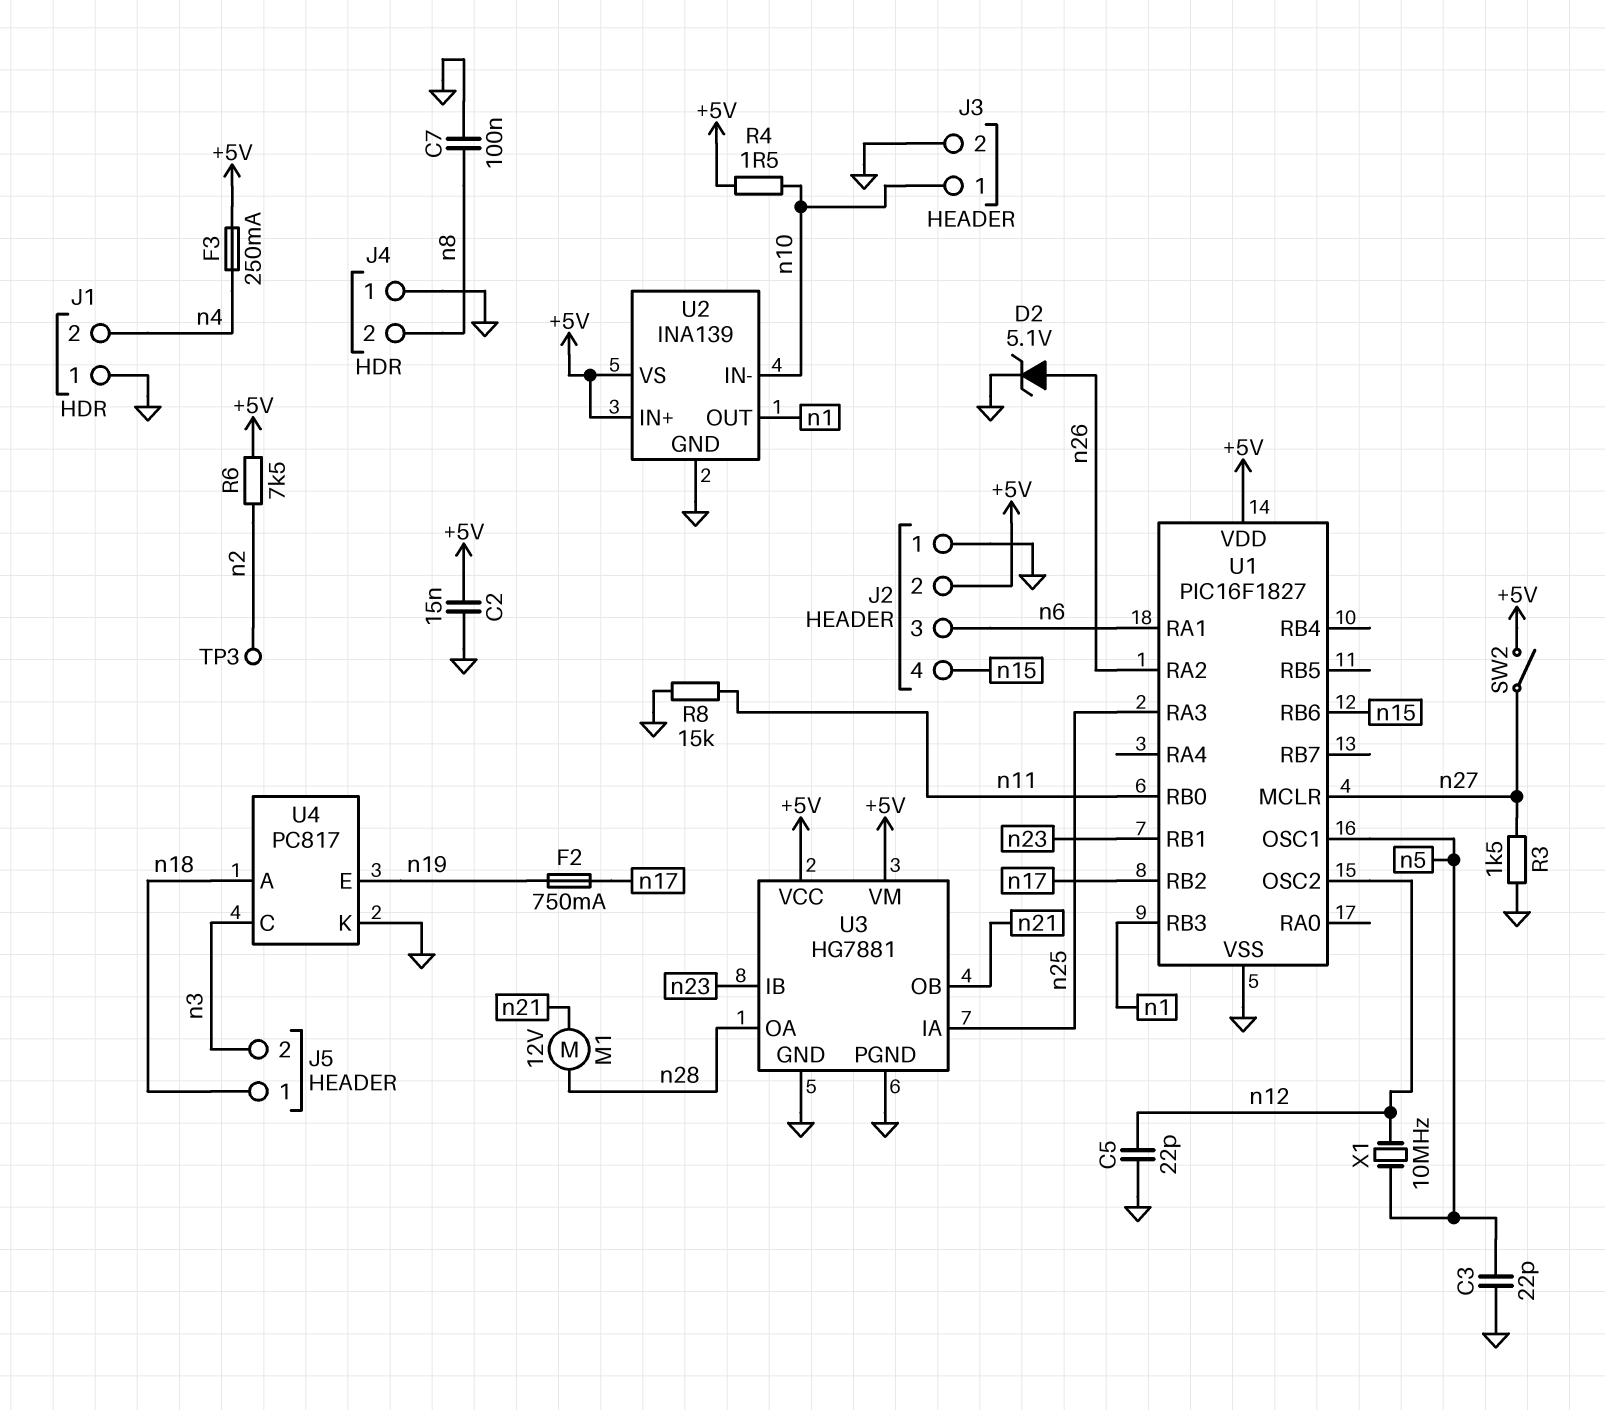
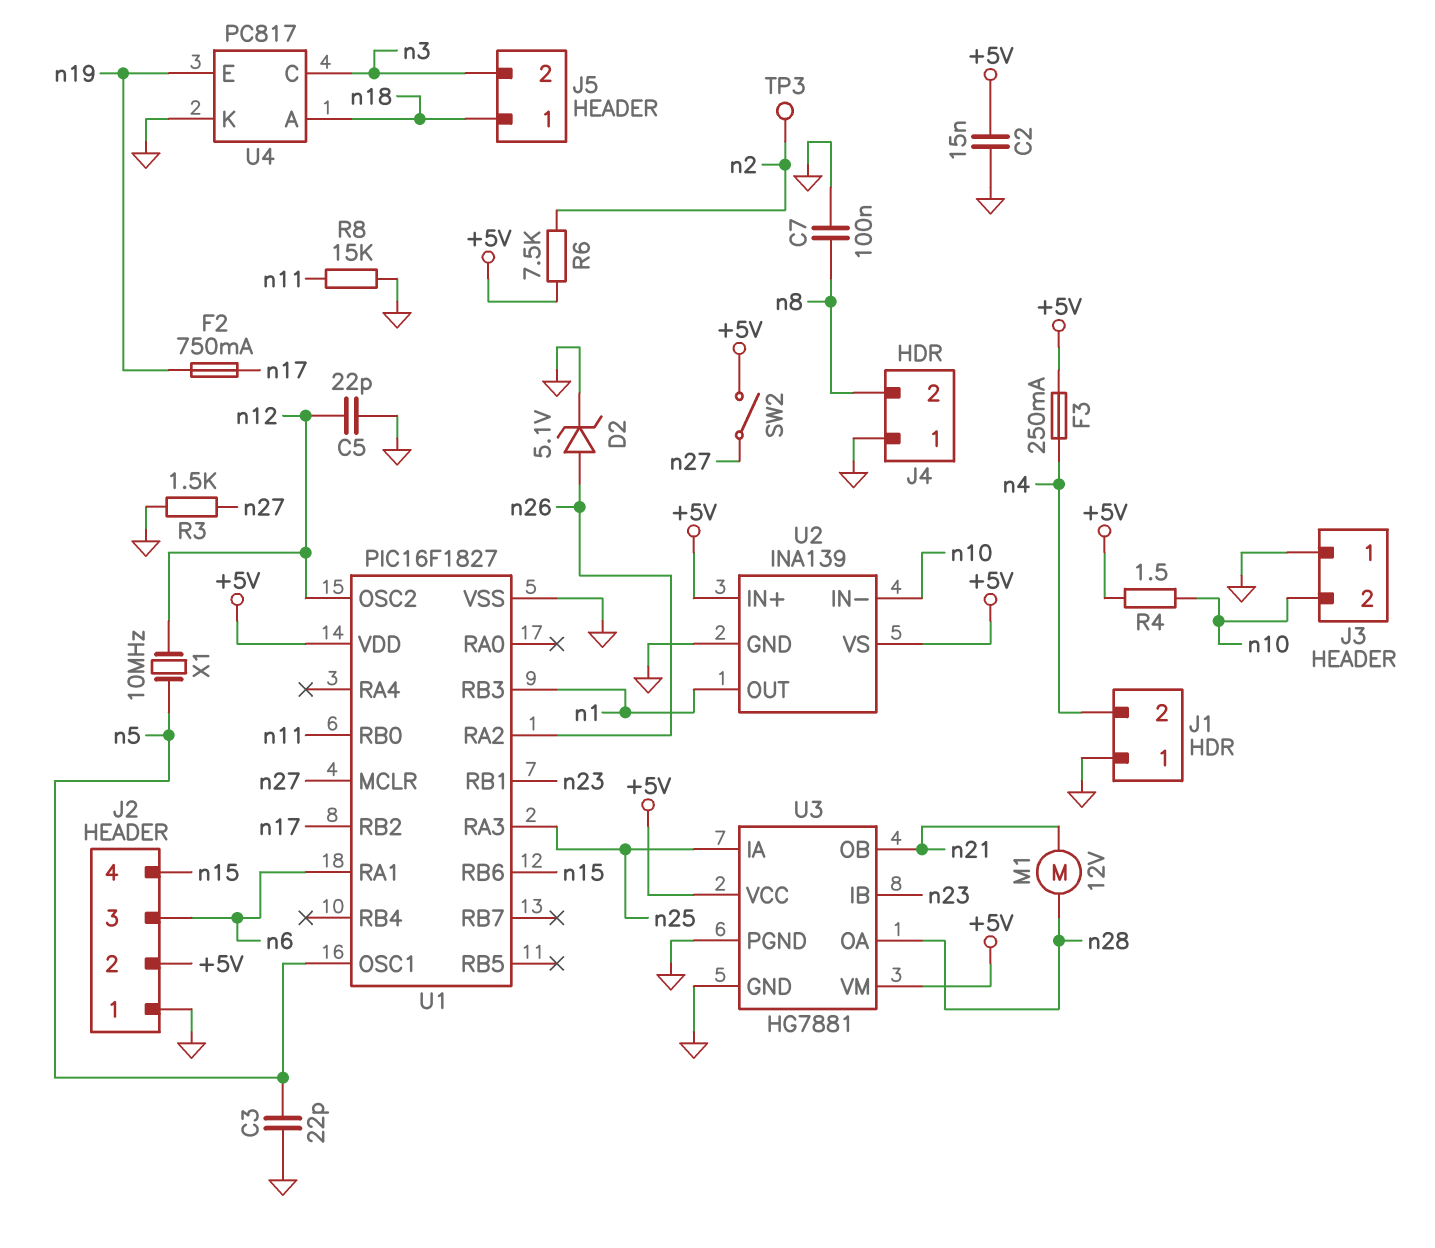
J3 pin 1: n10 -> GND
J3 pin 2: GND -> n10

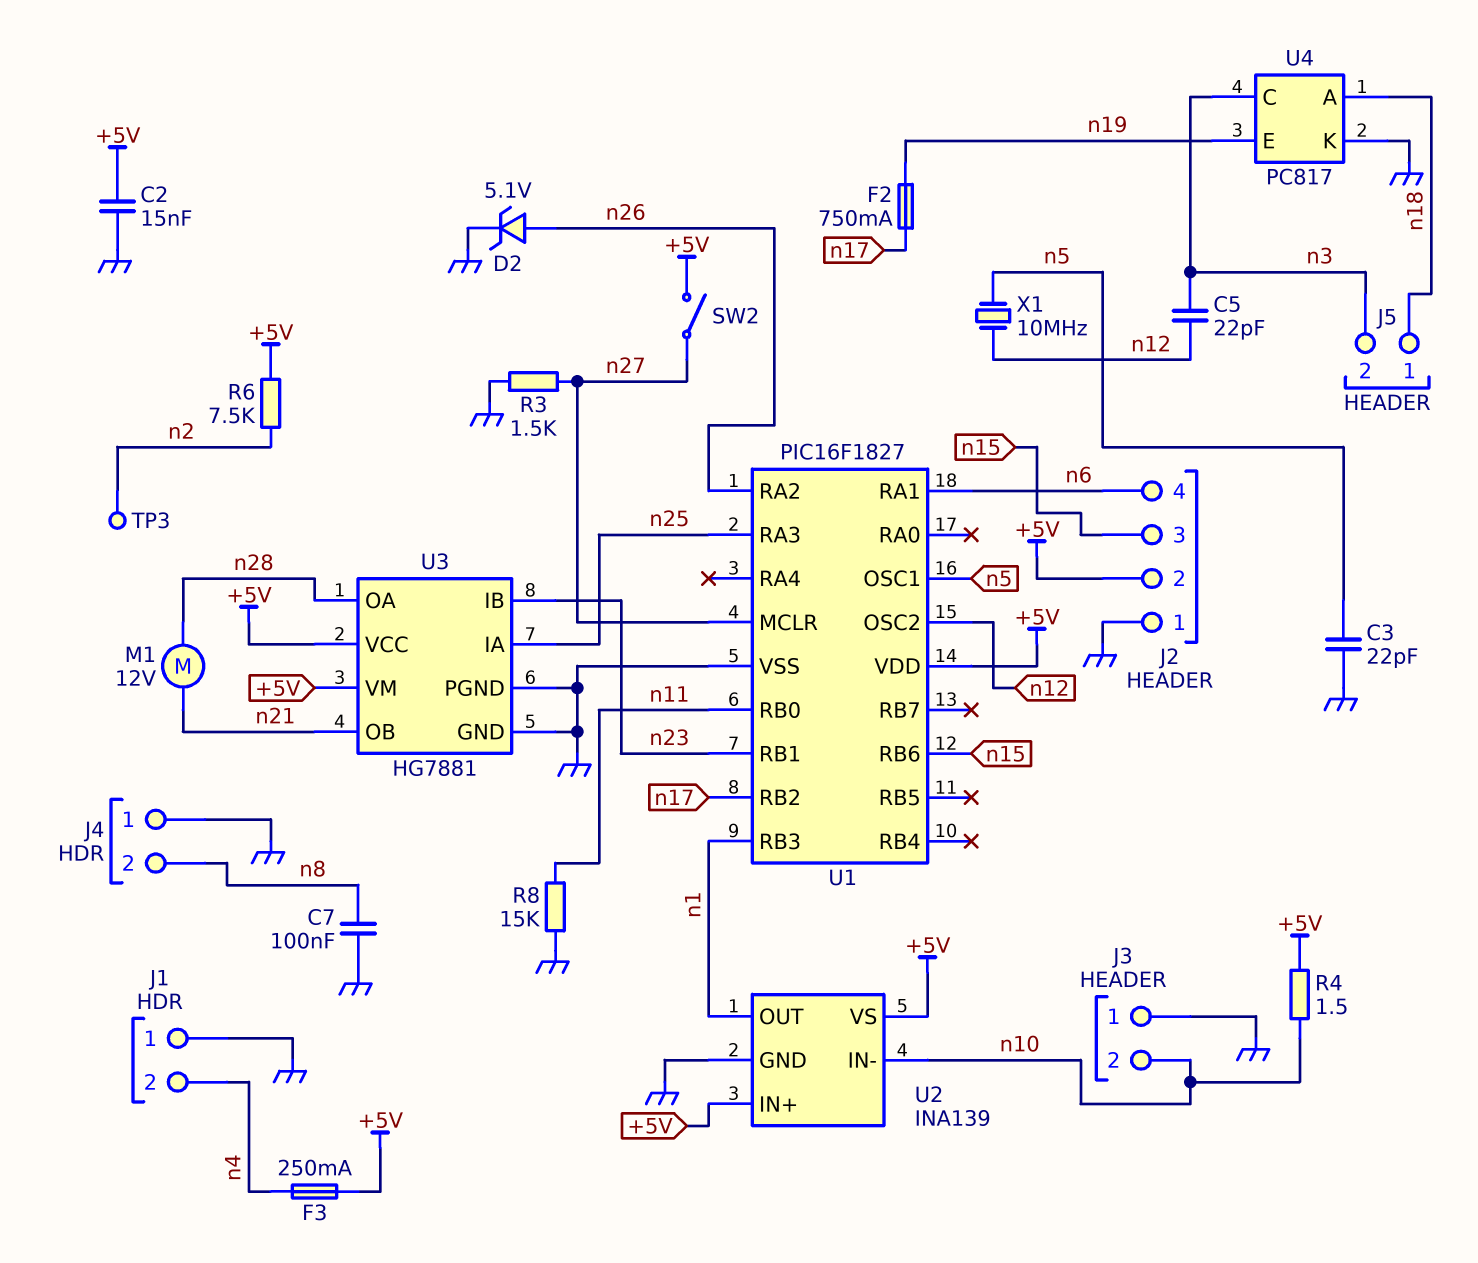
C5: 22pF (GND, n12) -> 22pF (n3, n12)
J2 pin 3: n6 -> n15
J2 pin 4: n15 -> n6

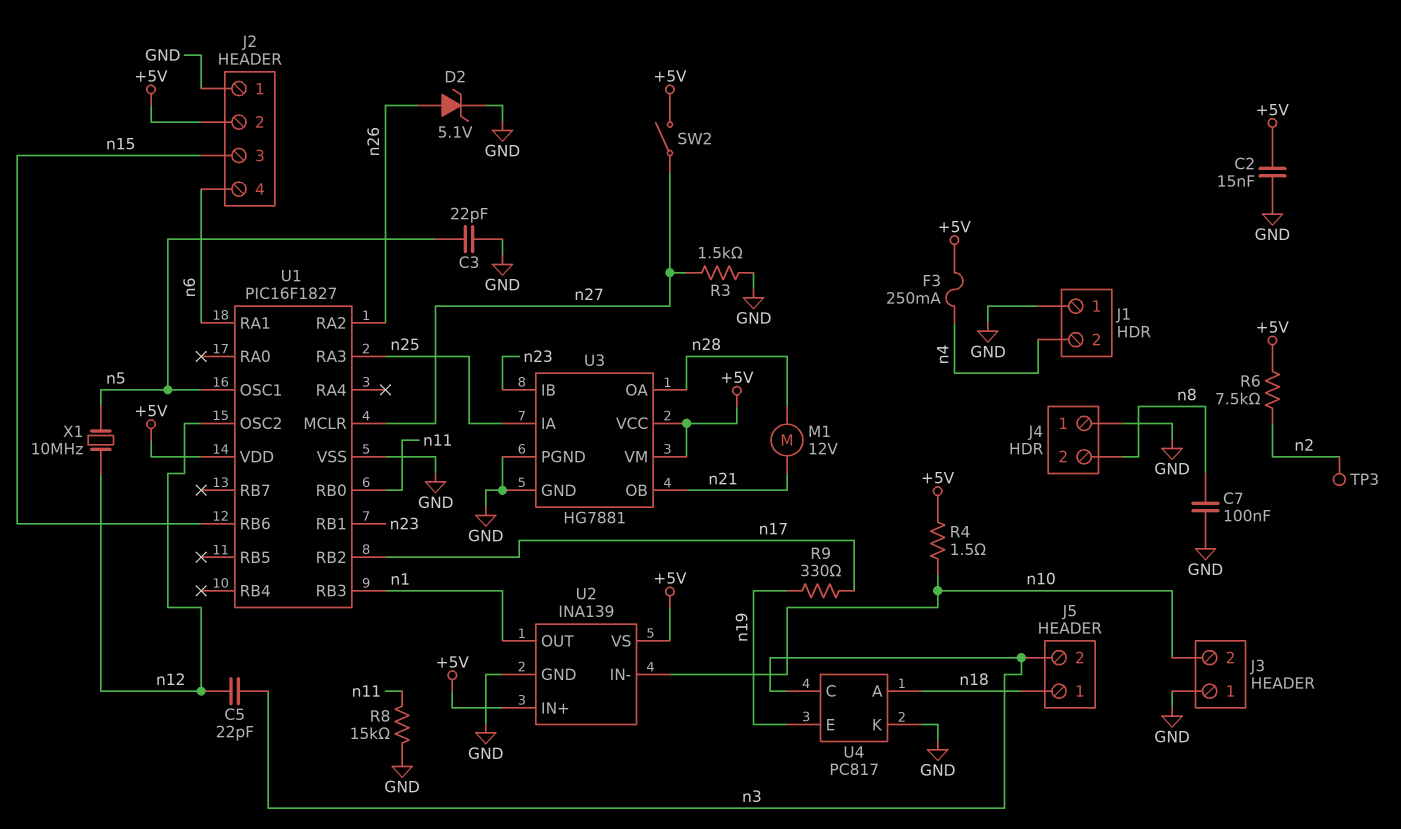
F2: 750mA (n17, n19) -> none
R9: none -> 330 (n17, n19)

